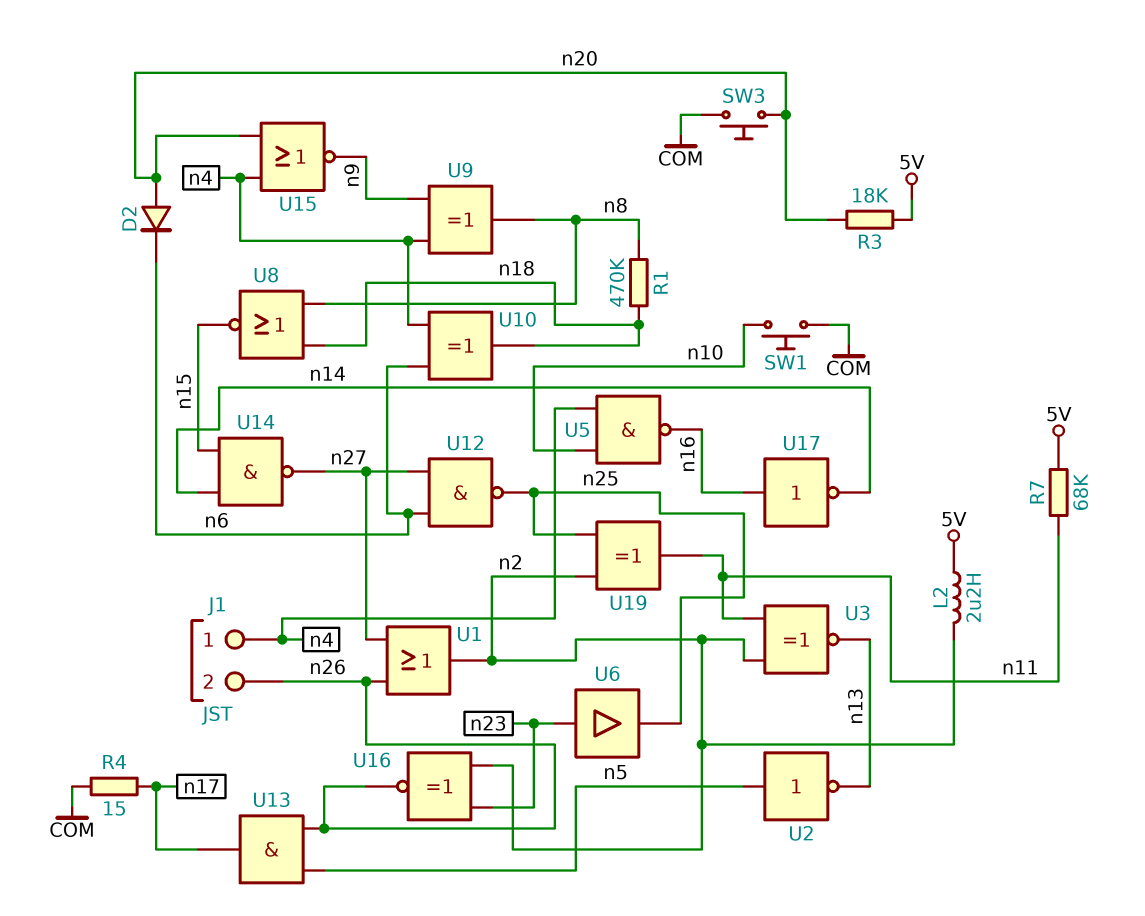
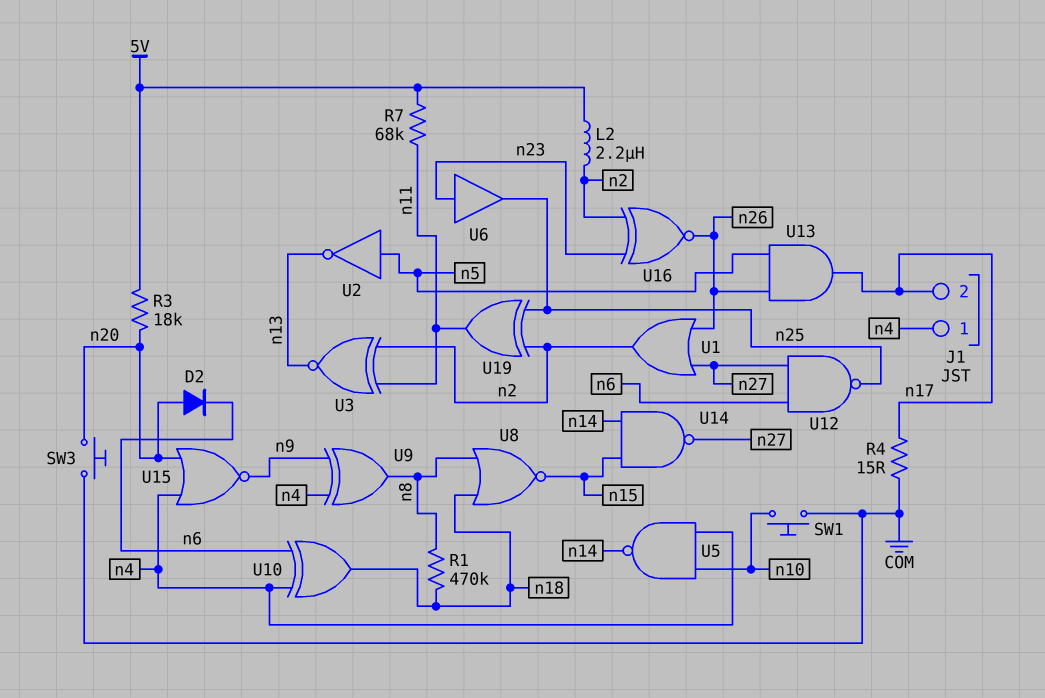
J1 pin 2: n26 -> n17
U5: NAND (in n4, in n10, out n16) -> NAND (in n4, in n10, out n14)
U17: NOT (in n16, out n14) -> none

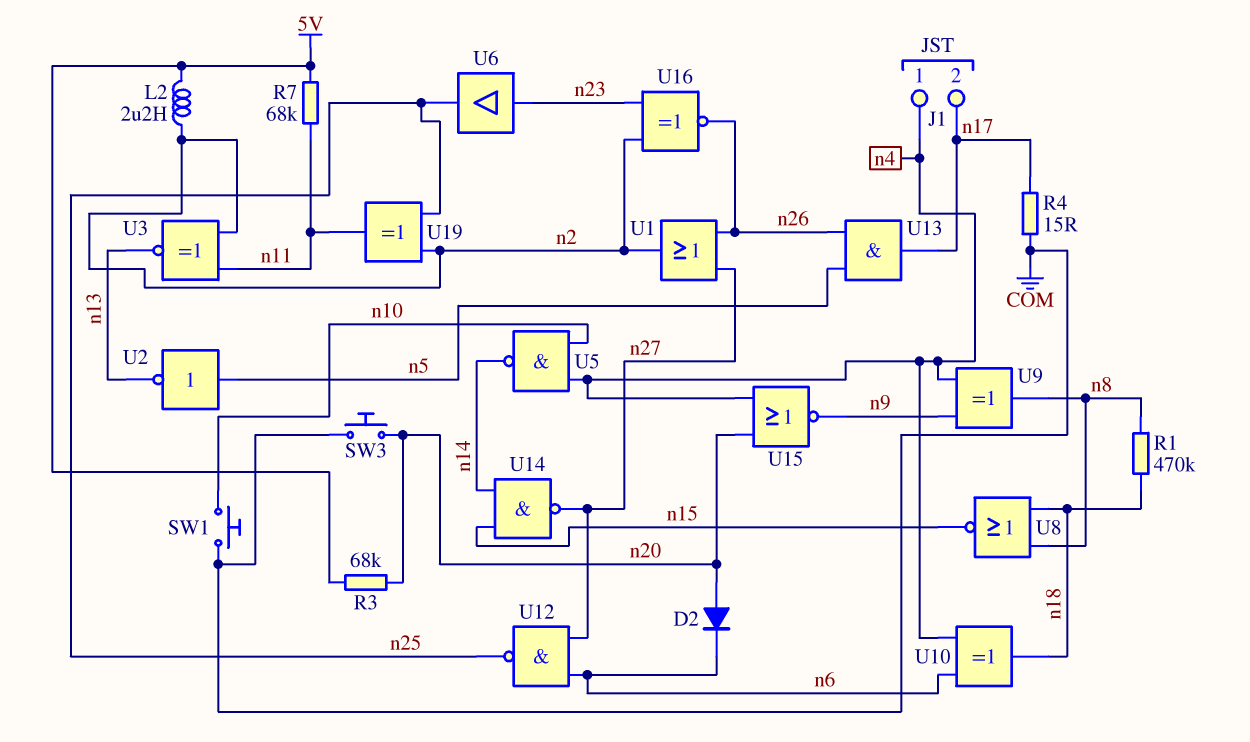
R3: 18k (5V, n20) -> 68k (5V, n20)

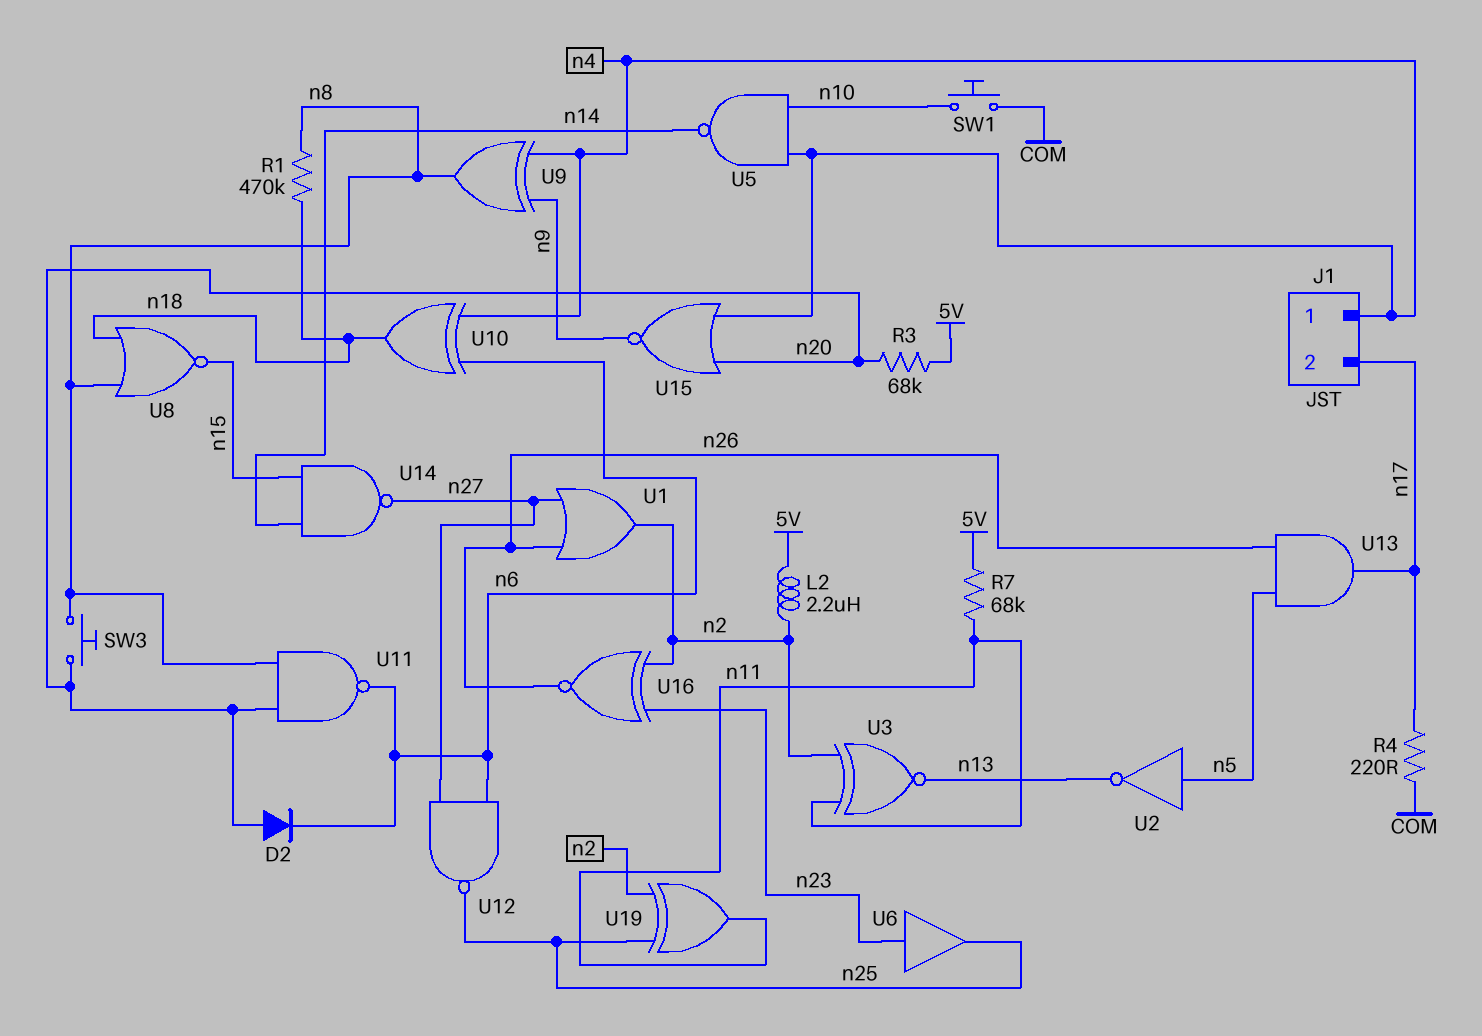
R4: 15 (COM, n17) -> 220 (COM, n17)
SW3: button (COM, n20) -> button (n8, n20)
U11: none -> NAND (in n8, in n20, out n6)

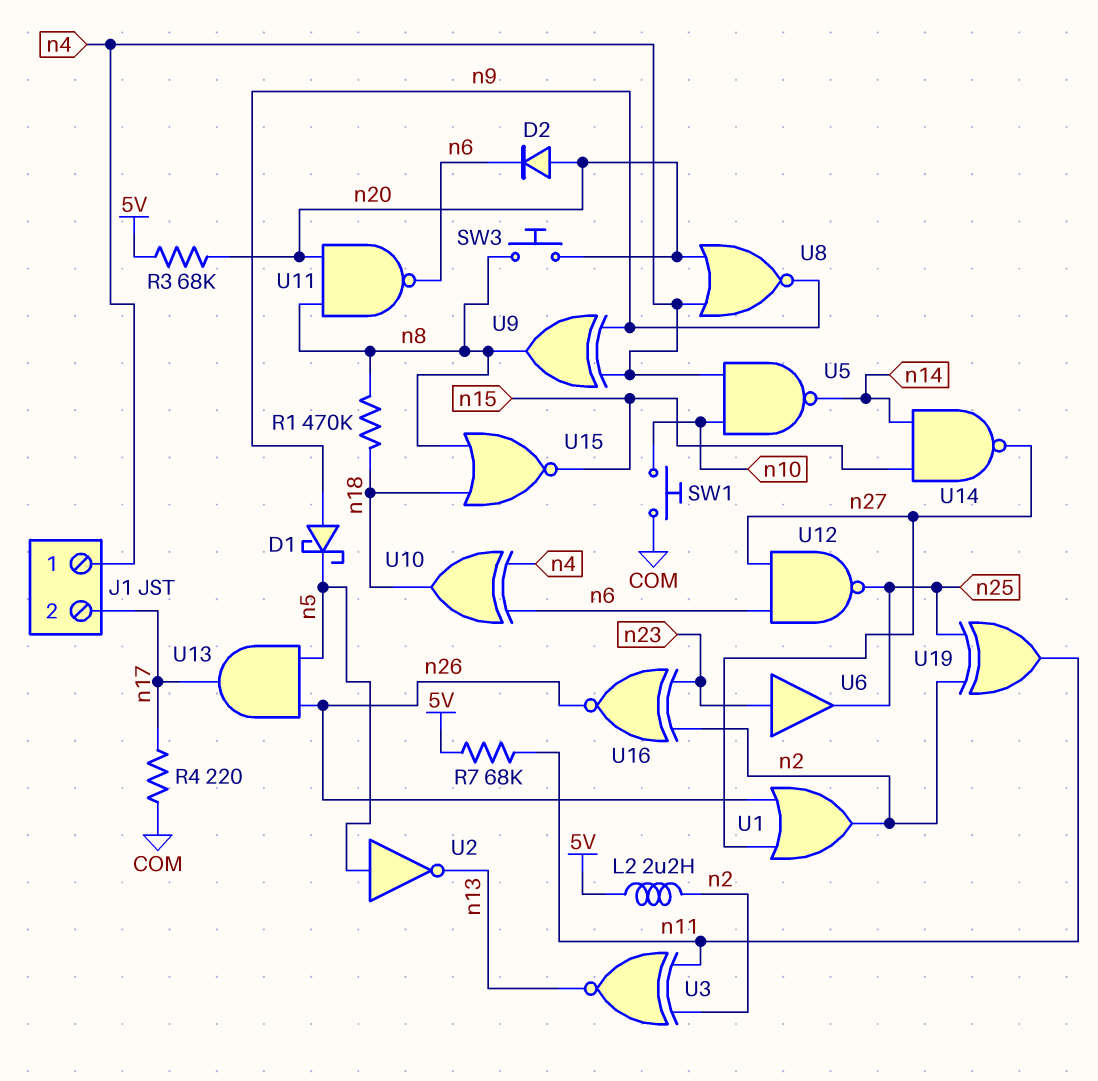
D1: none -> schottky (A n9, K n5)
U8: NOR (in n8, in n18, out n15) -> NOR (in n4, in n20, out n9)
U15: NOR (in n4, in n20, out n9) -> NOR (in n8, in n18, out n15)

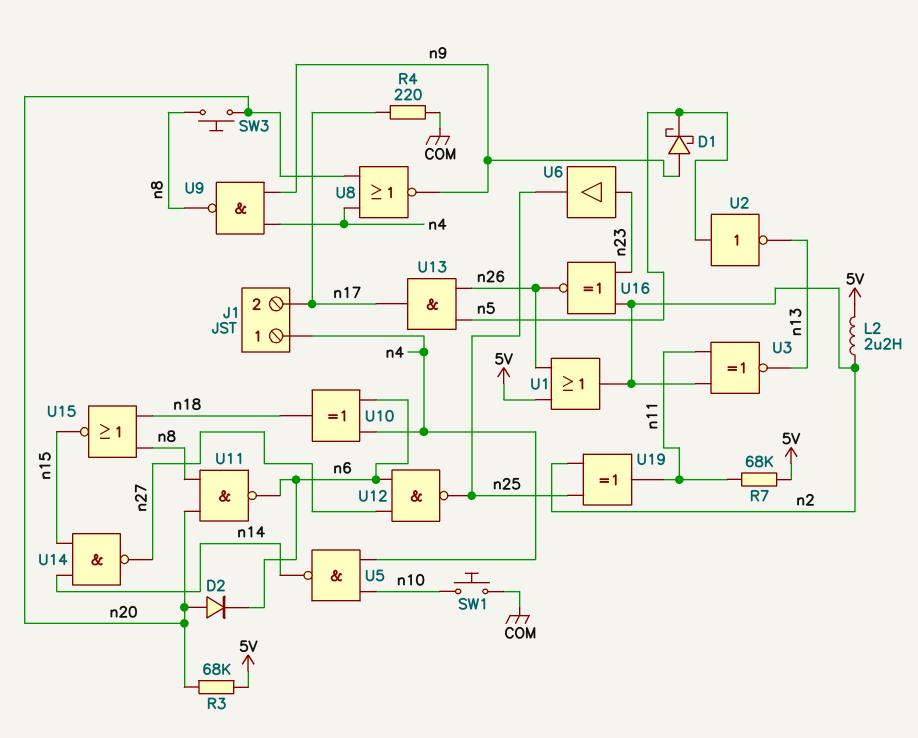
R1: 470k (n8, n18) -> none
U1: OR (in n26, in n27, out n2) -> OR (in 5V, in n26, out n2)
U9: XOR (in n4, in n9, out n8) -> NAND (in n4, in n9, out n8)

